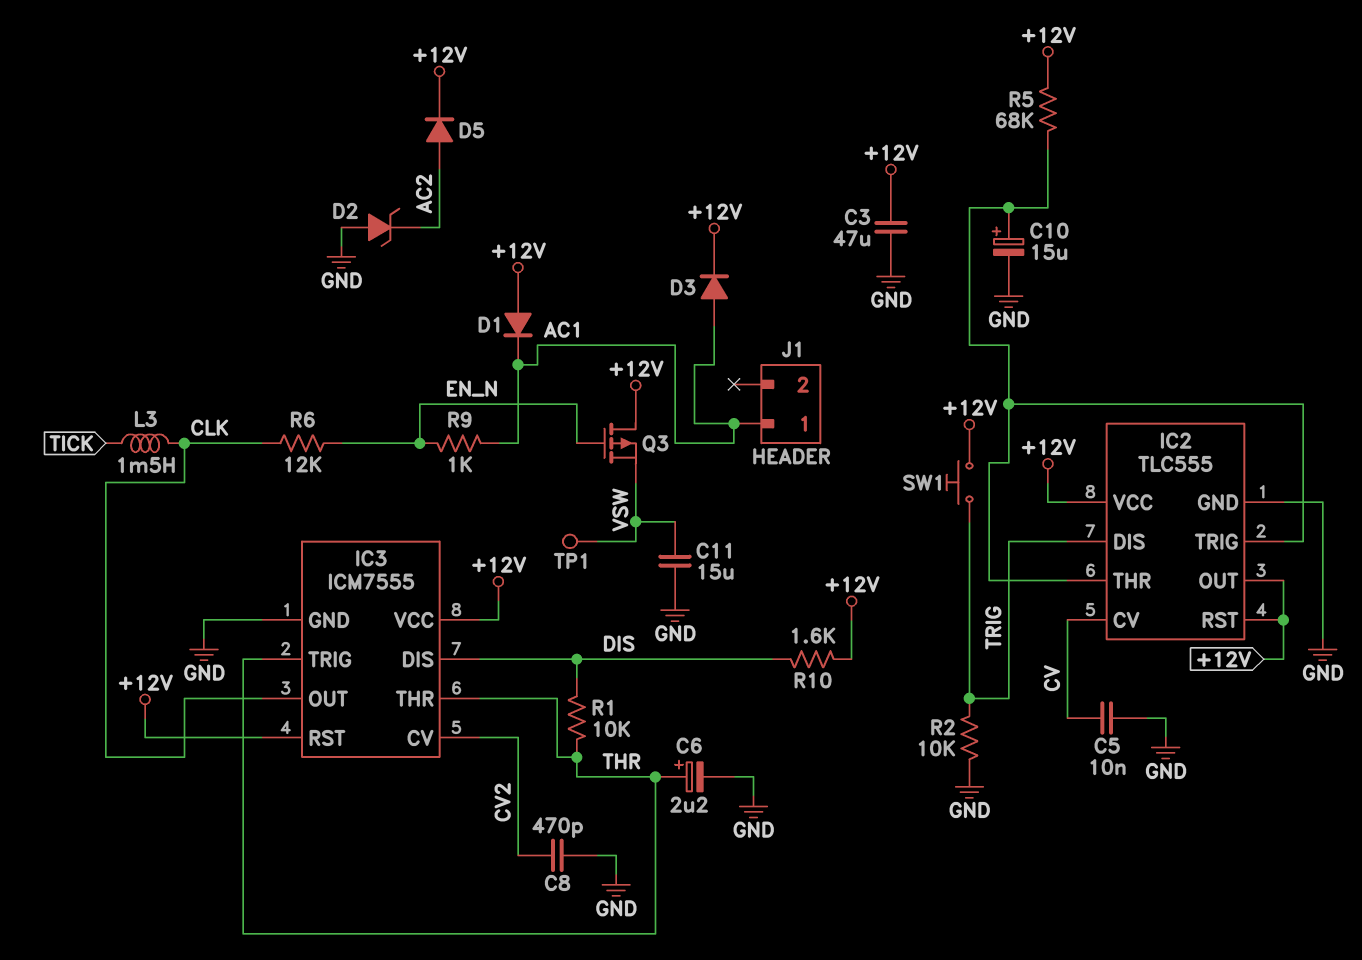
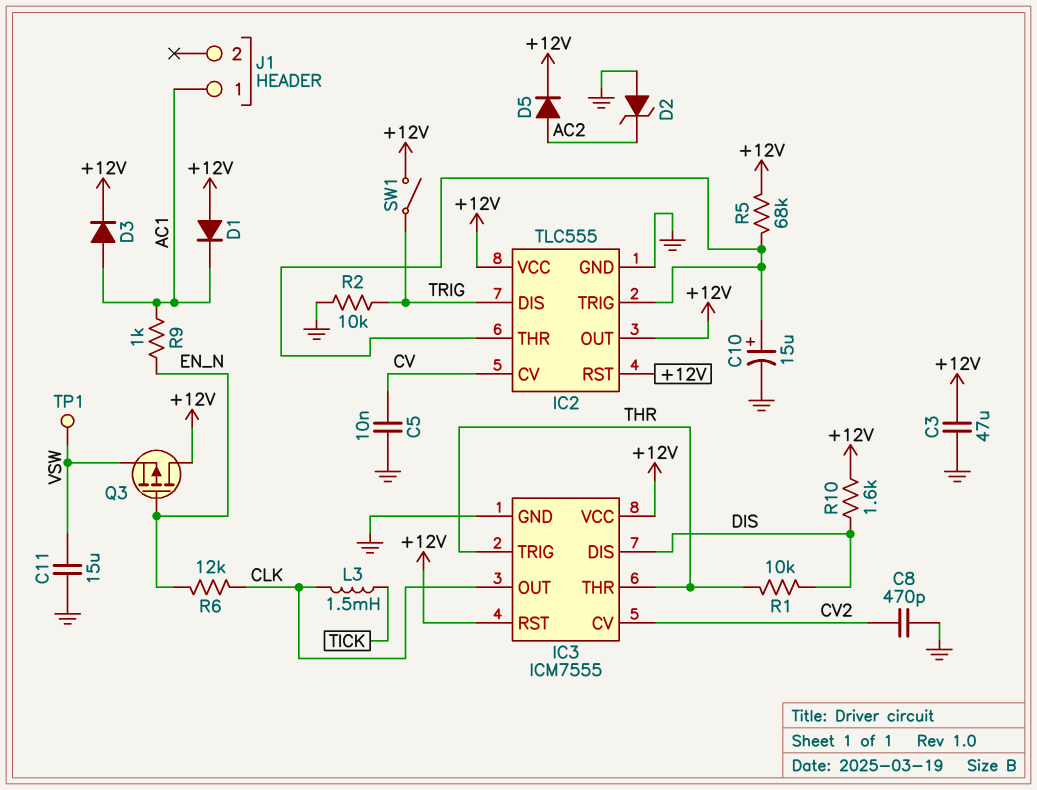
C6: 2.2uF (plus THR, minus GND) -> none
SW1: button (+12V, TRIG) -> switch (+12V, TRIG)

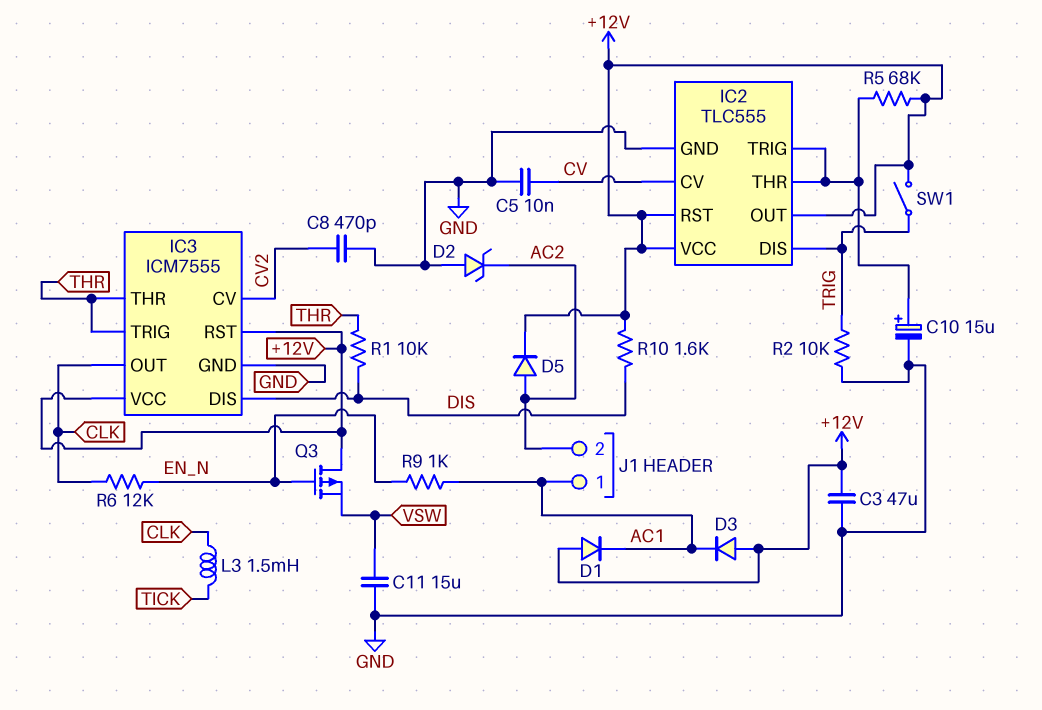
D3: diode (A AC1, K +12V) -> diode (A +12V, K AC1)
J1 pin 2: none -> AC2
TP1: test point (VSW) -> none

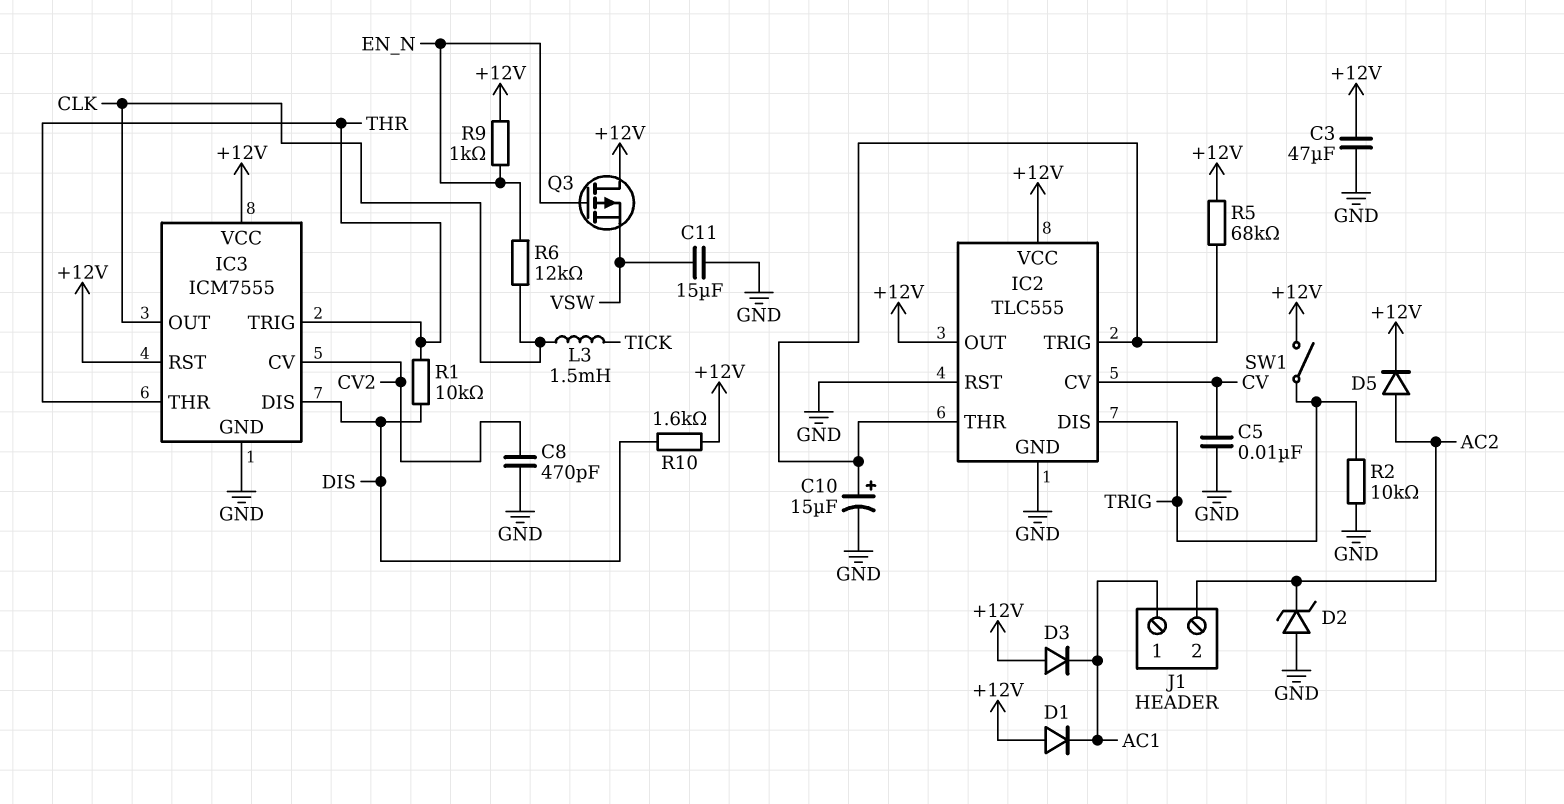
IC2 pin RST: +12V -> GND
R9: 1k (AC1, EN_N) -> 1k (+12V, EN_N)

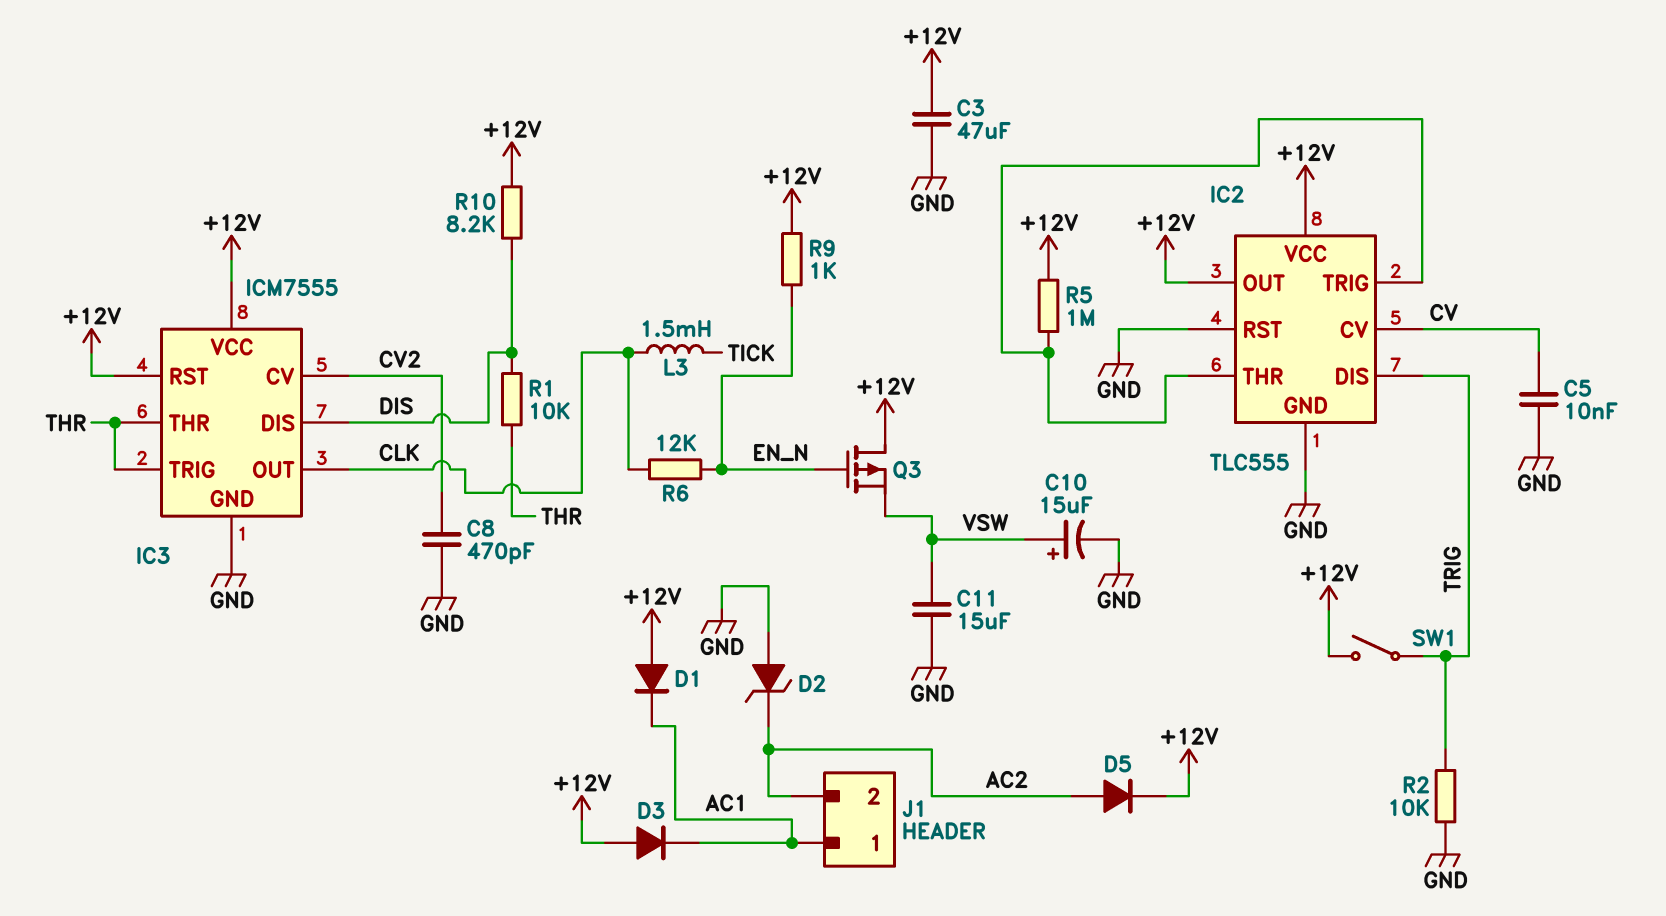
C10: 15uF (plus IC2/THR, minus GND) -> 15uF (plus VSW, minus GND)
R5: 68k (+12V, IC2/THR) -> 1M (+12V, IC2/THR)
R10: 1.6k (+12V, DIS) -> 8.2k (+12V, DIS)

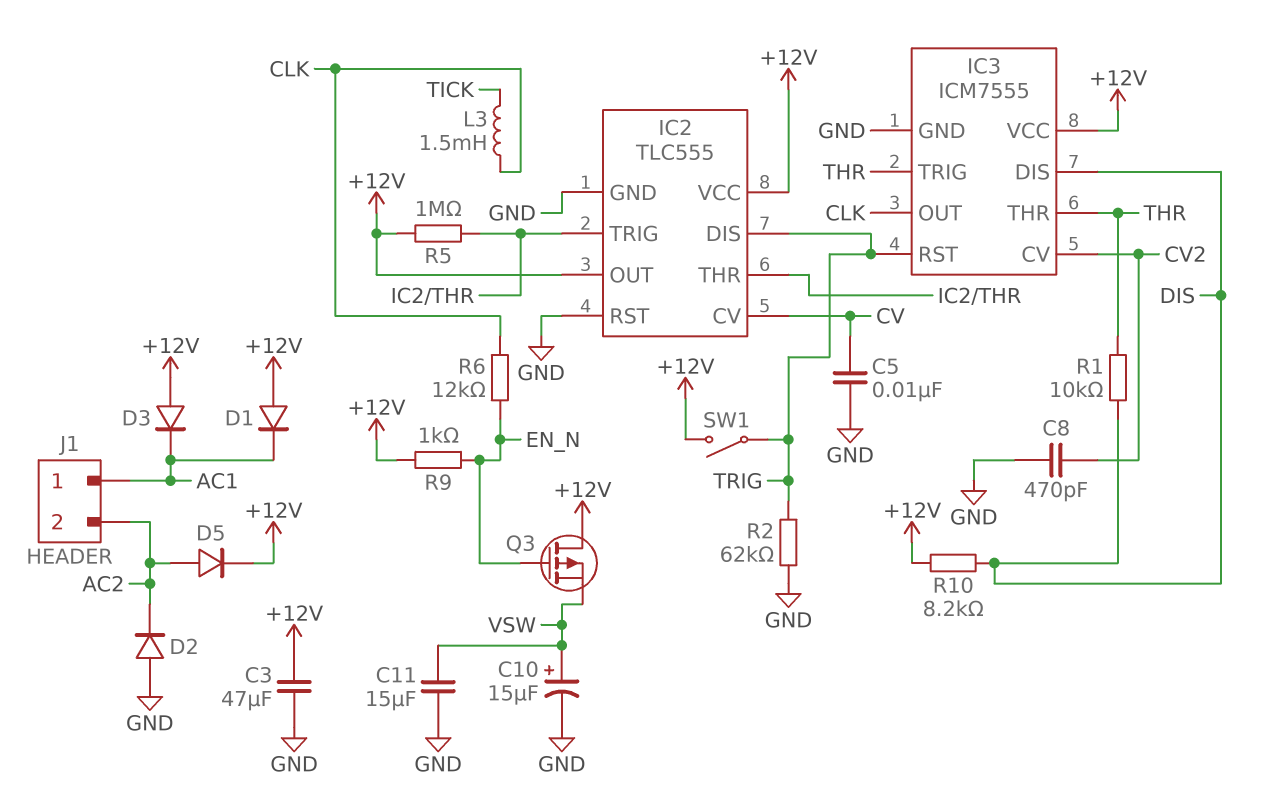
D2: zener (A GND, K AC2) -> diode (A GND, K AC2)
IC3 pin RST: +12V -> TRIG
R2: 10k (GND, TRIG) -> 62k (GND, TRIG)

